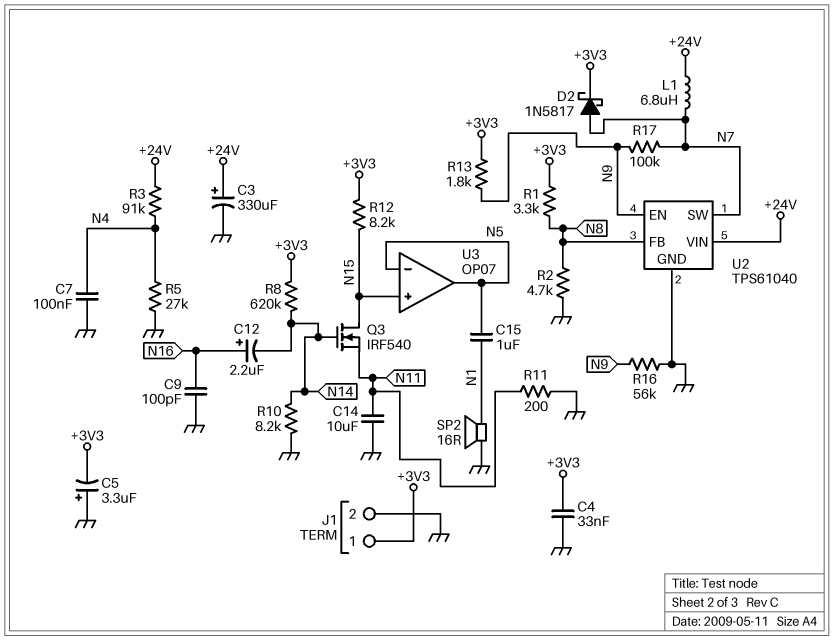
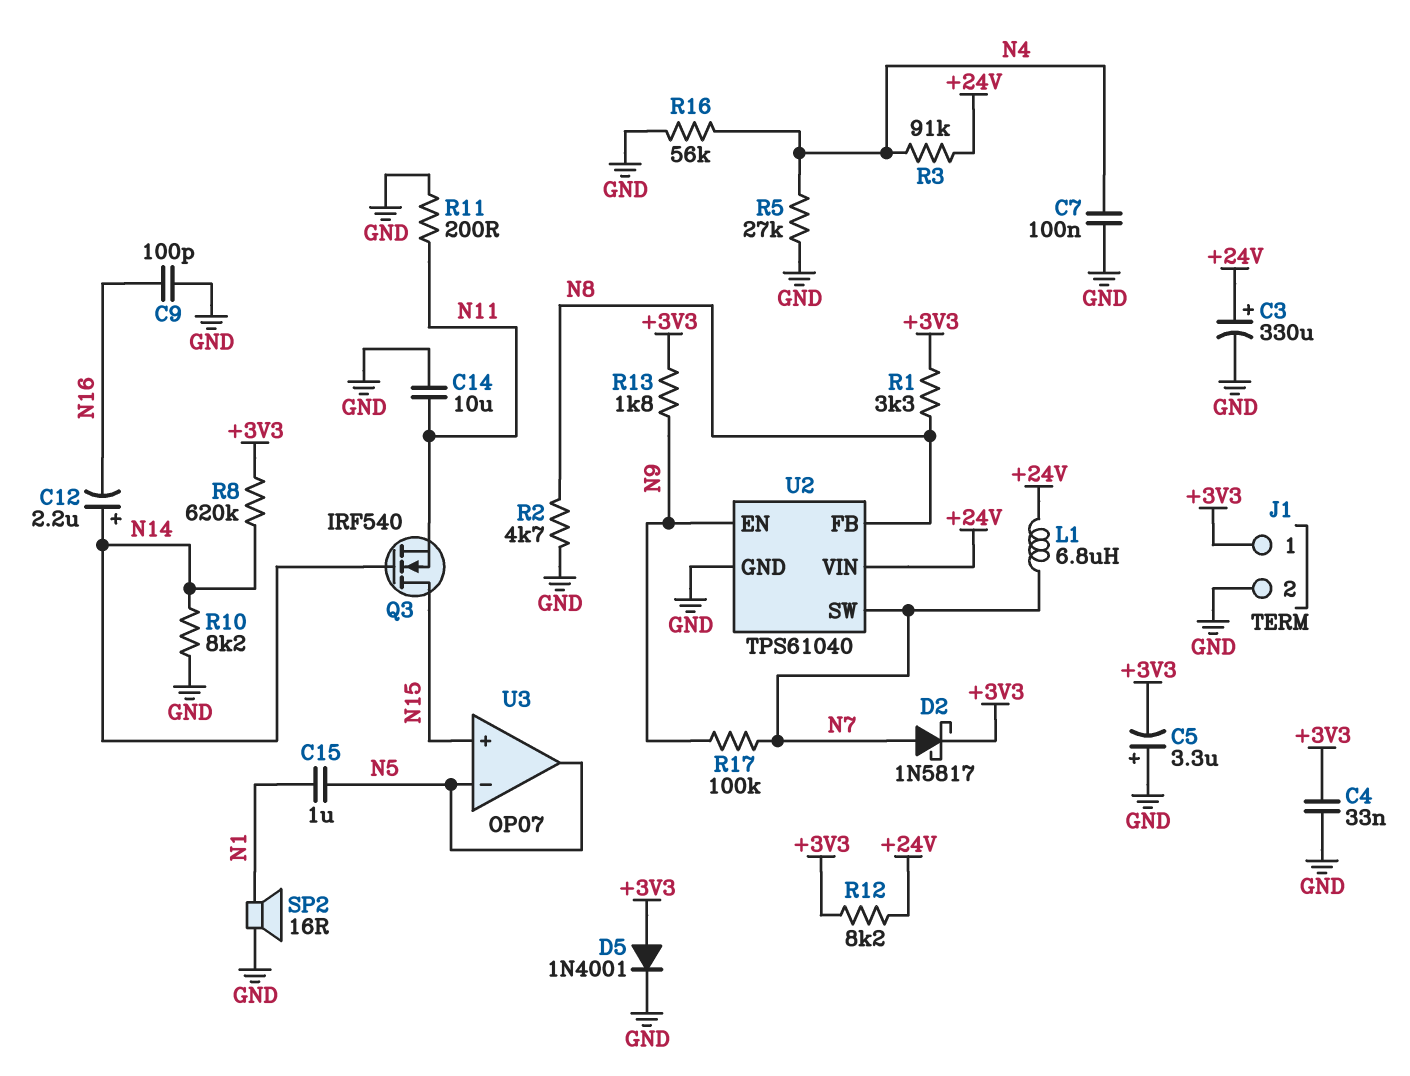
C12: 2.2uF (plus N16, minus N14) -> 2.2uF (plus N14, minus N16)
D5: none -> diode 1N4001 (A +3V3, K GND)
R12: 8.2k (+3V3, N15) -> 8.2k (+3V3, +24V)
R16: 56k (GND, N9) -> 56k (GND, N4)

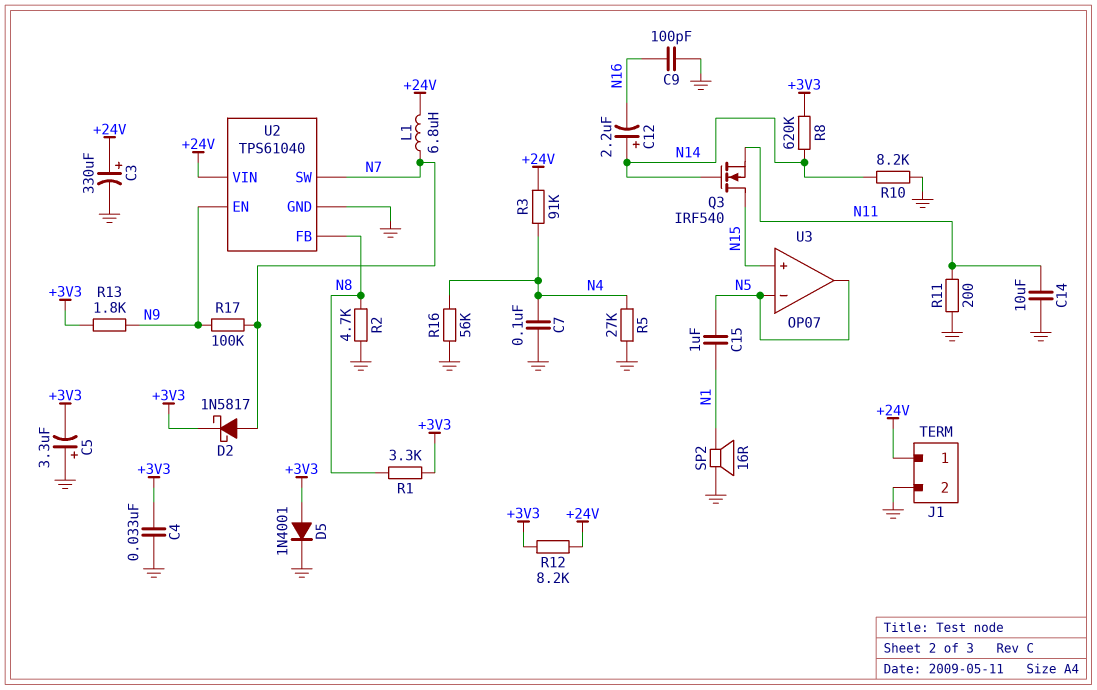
J1 pin 1: +3V3 -> +24V

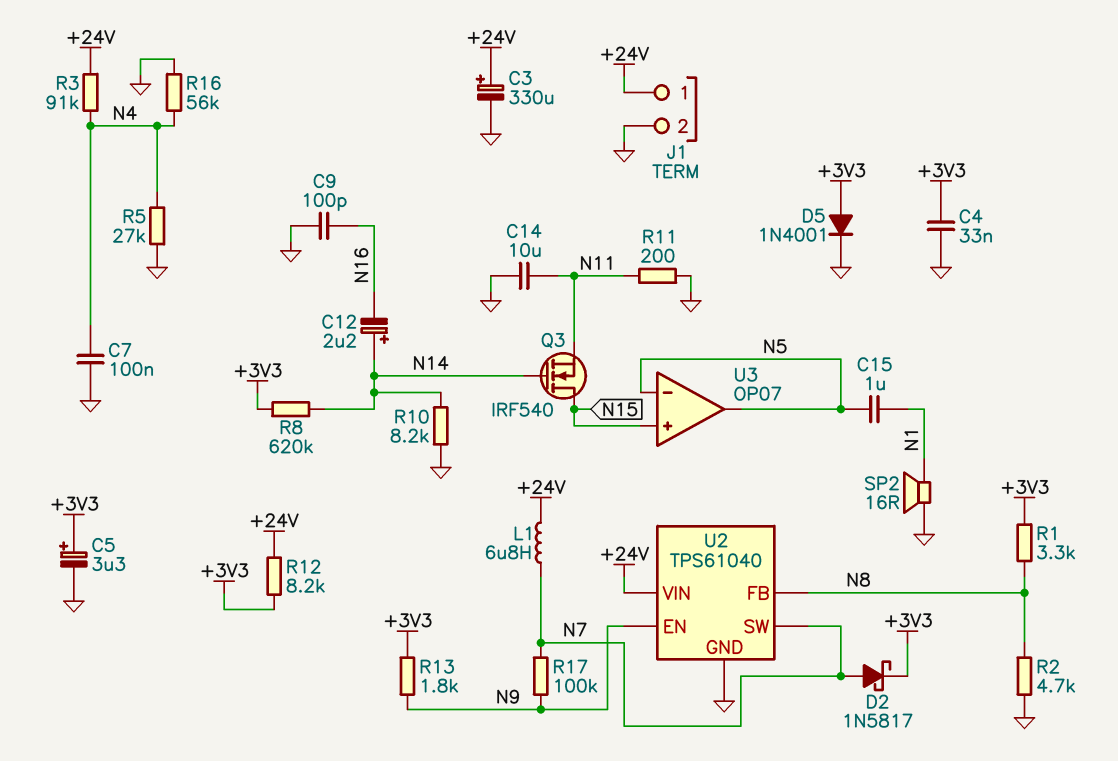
C5: 3.3uF (plus GND, minus +3V3) -> 3.3uF (plus +3V3, minus GND)

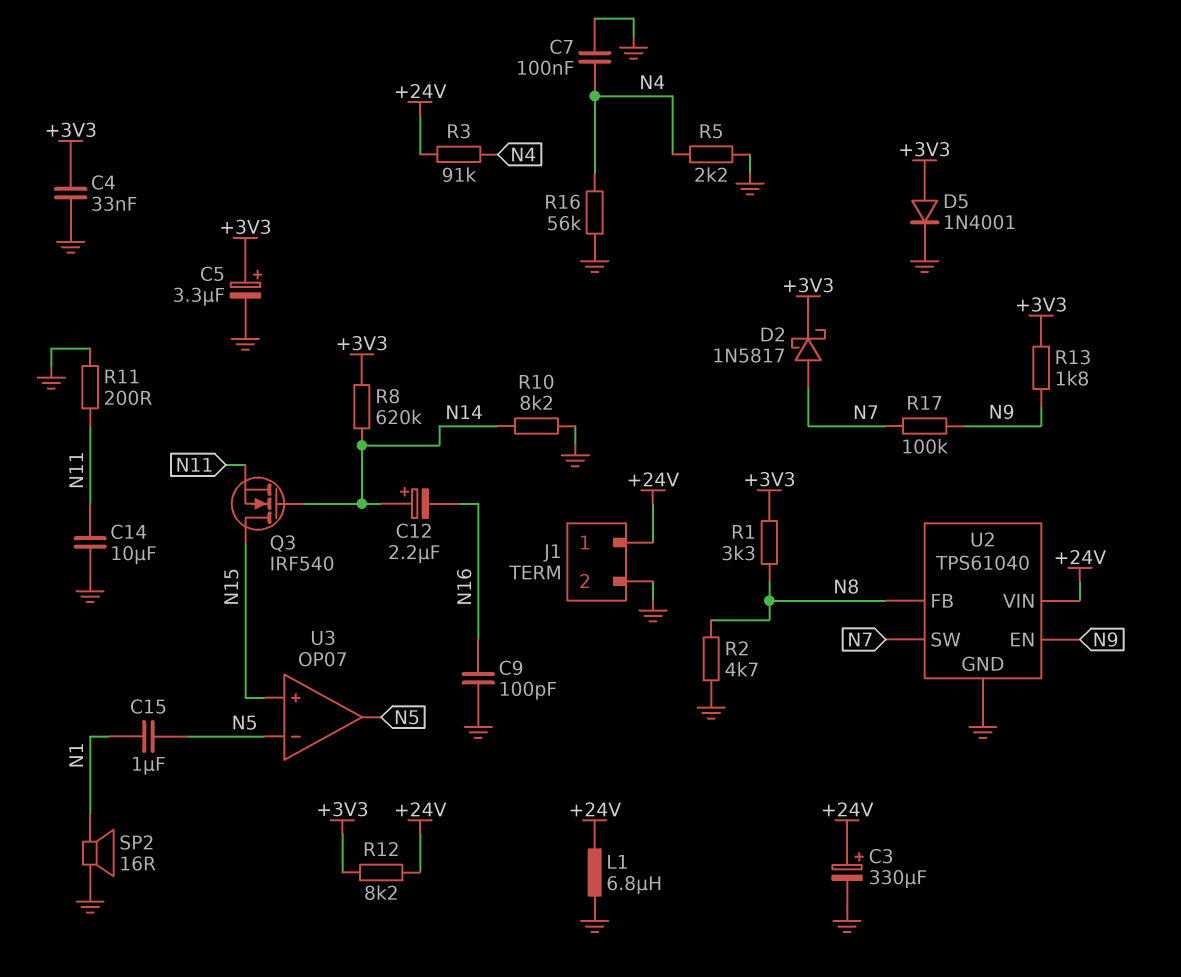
L1: 6.8uH (+24V, N7) -> 6.8uH (+24V, GND)
R5: 27k (GND, N4) -> 2.2k (GND, N4)

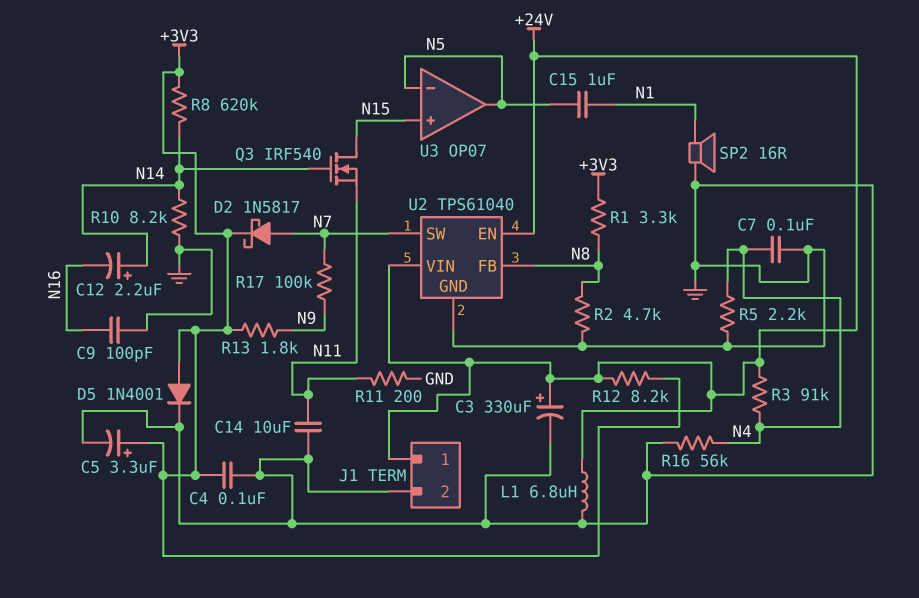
C4: 33nF (+3V3, GND) -> 100nF (+3V3, GND)
U2 pin EN: N9 -> +24V

